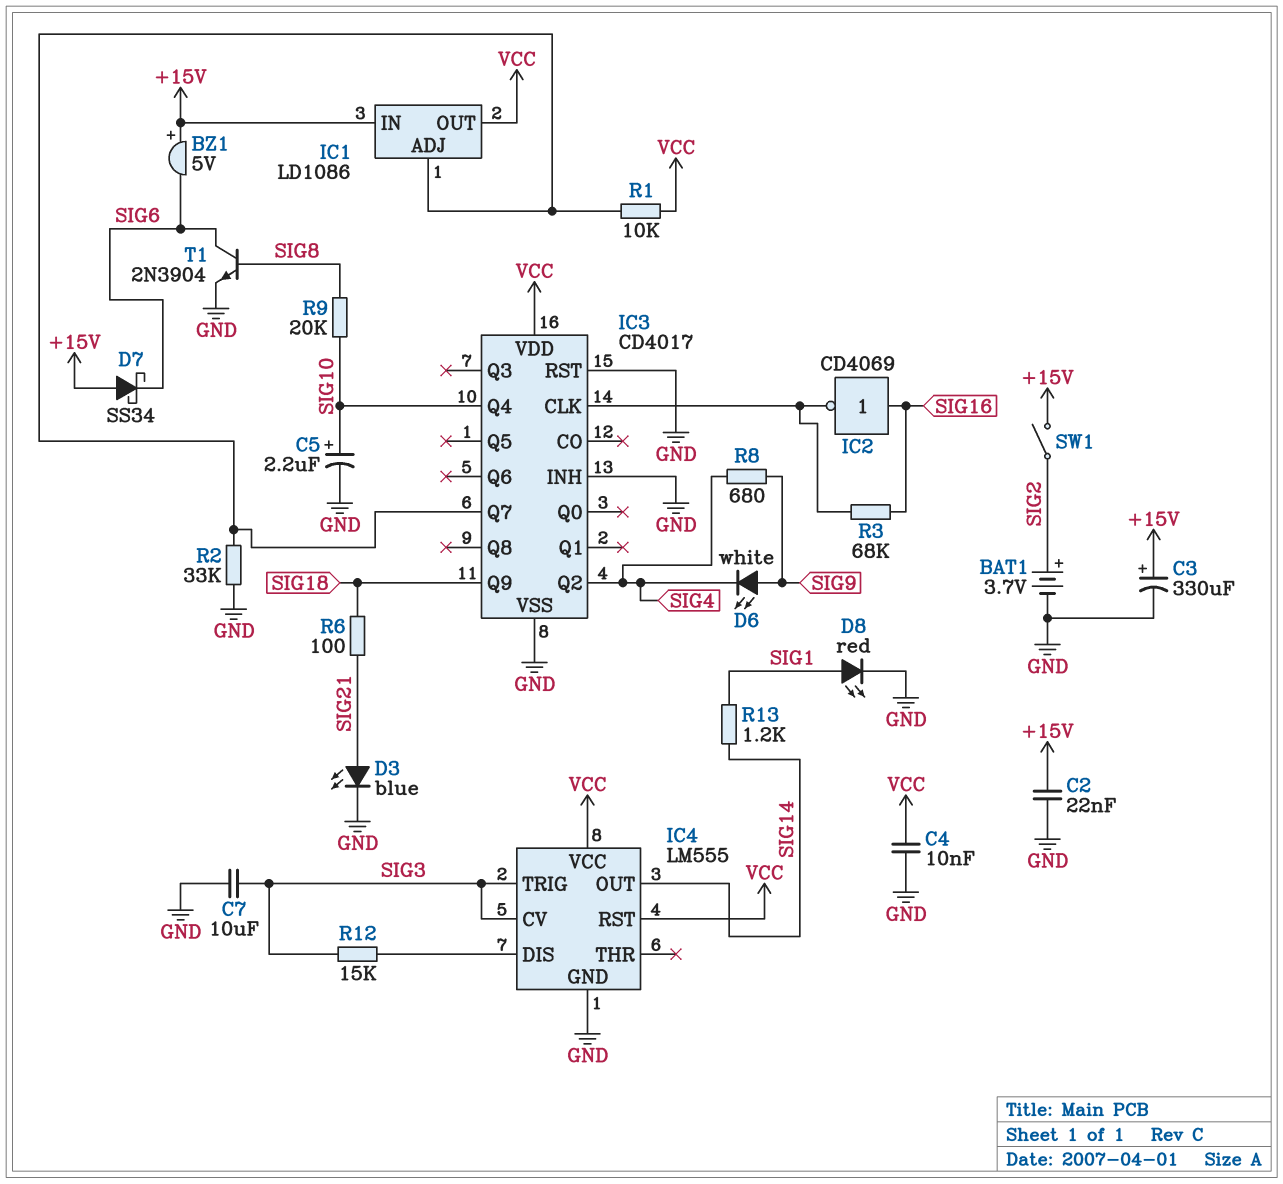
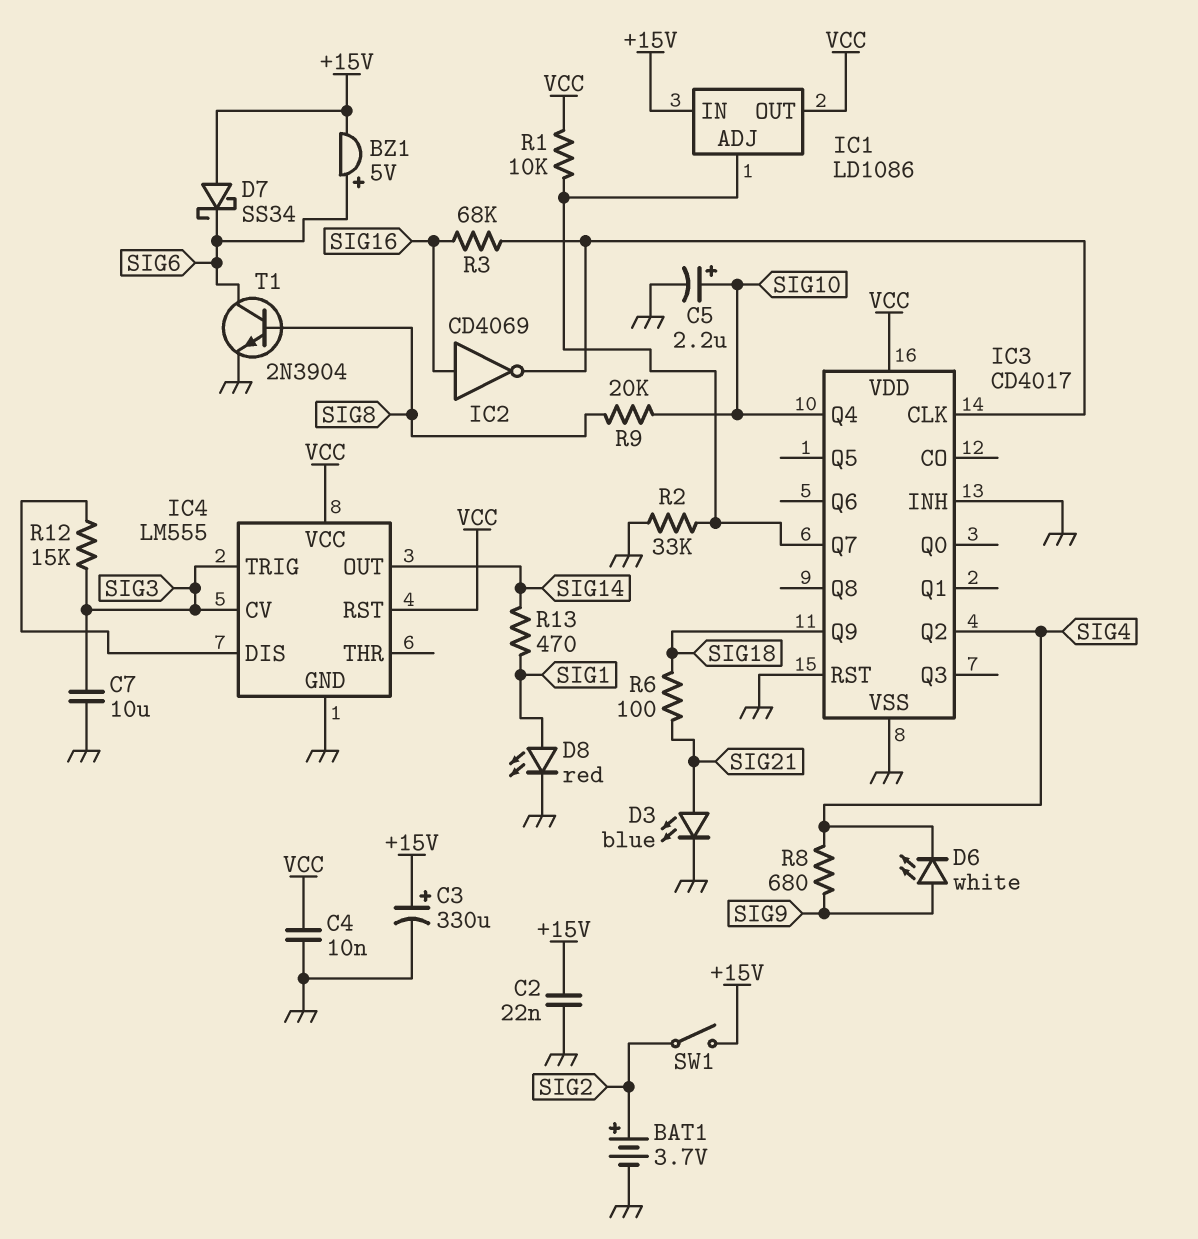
BZ1: buzzer 5V (plus +15V, minus SIG6) -> buzzer 5V (plus SIG6, minus +15V)
R13: 1.2k (SIG1, SIG14) -> 470 (SIG1, SIG14)

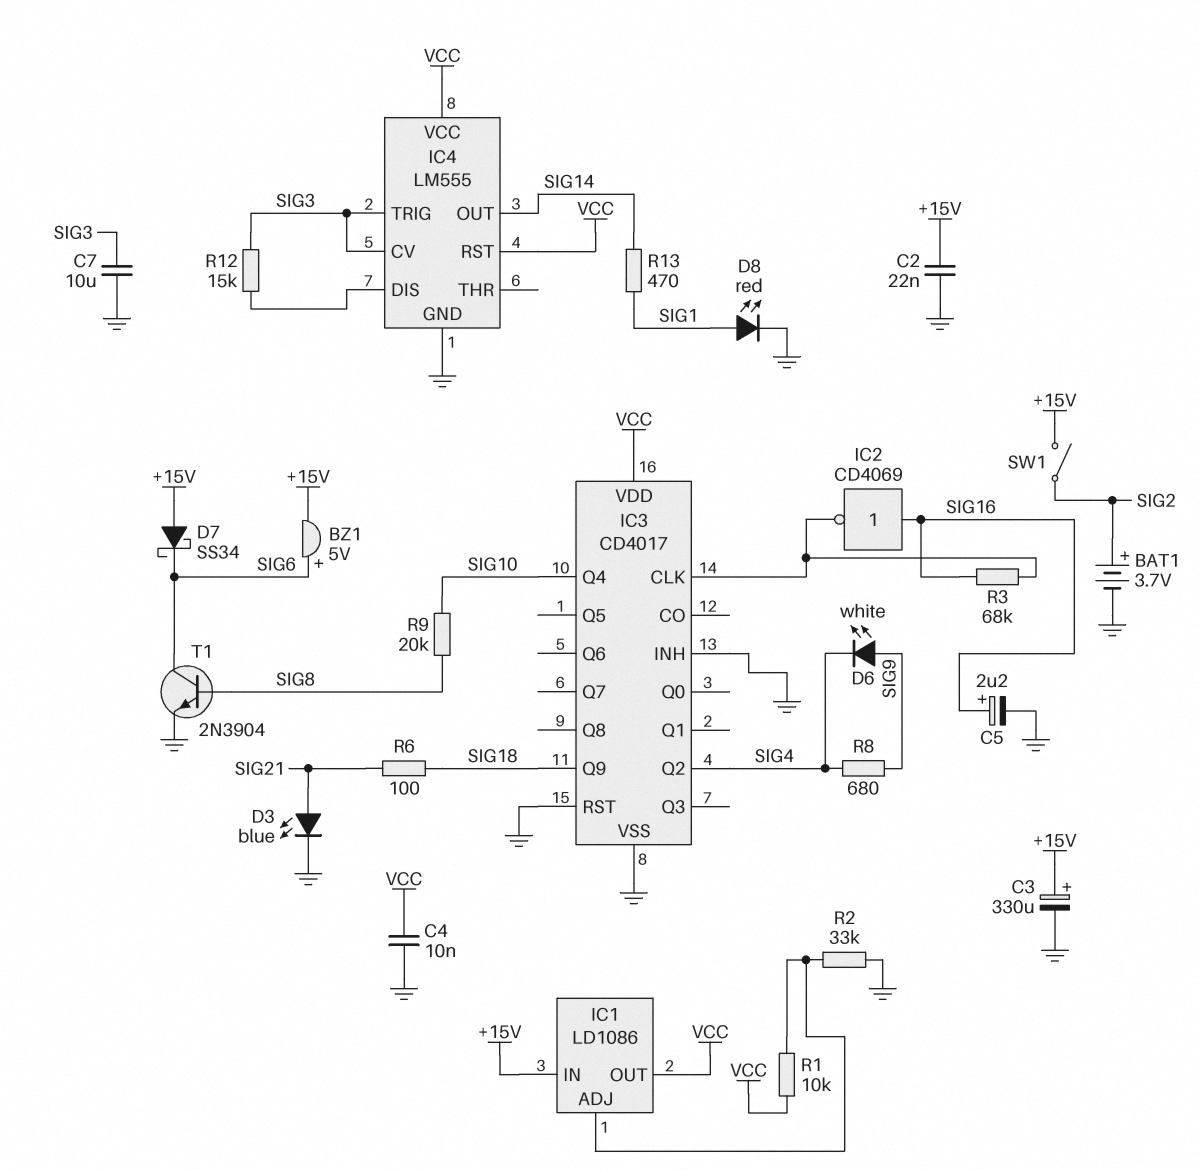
C5: 2.2uF (plus SIG10, minus GND) -> 2.2uF (plus SIG16, minus GND)
IC3 pin Q7: IC1/ADJ -> none

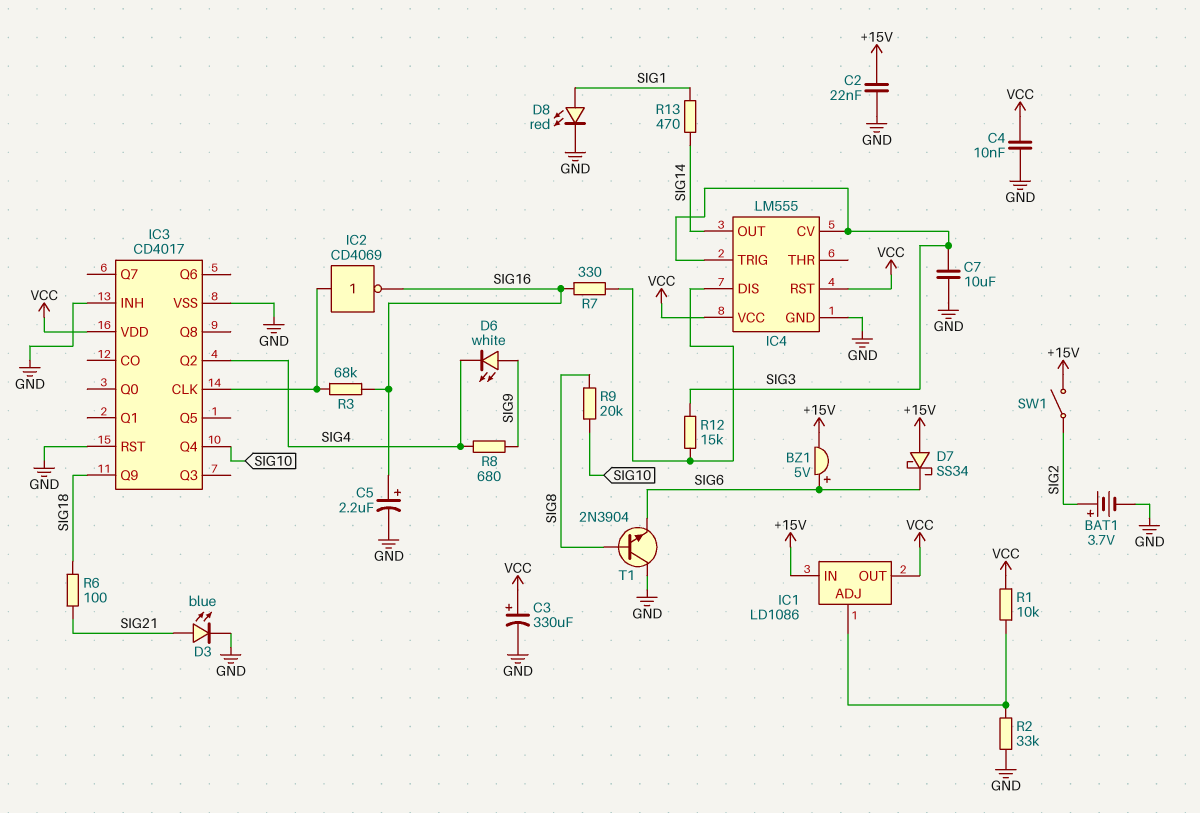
C3: 330uF (plus +15V, minus GND) -> 330uF (plus VCC, minus GND)
IC2: NOT CD4069 (in SIG16, out IC3/CLK) -> NOT CD4069 (in IC3/CLK, out SIG16)
R7: none -> 330 (IC4/DIS, SIG16)
T1: NPN 2N3904 (B SIG8, C SIG6, E GND) -> NPN 2N3904 (B SIG8, C GND, E SIG6)

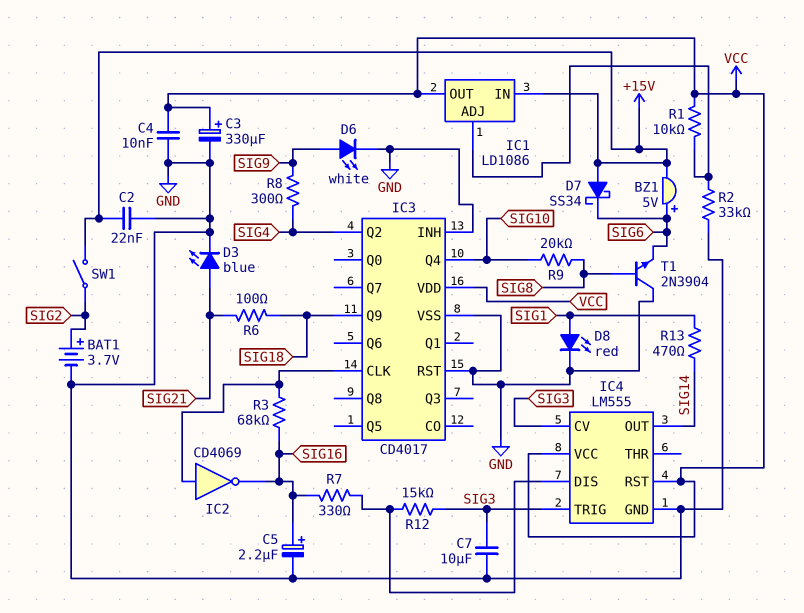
D6: LED white (A SIG9, K SIG4) -> LED white (A SIG9, K GND)
R8: 680 (SIG4, SIG9) -> 300 (SIG4, SIG9)

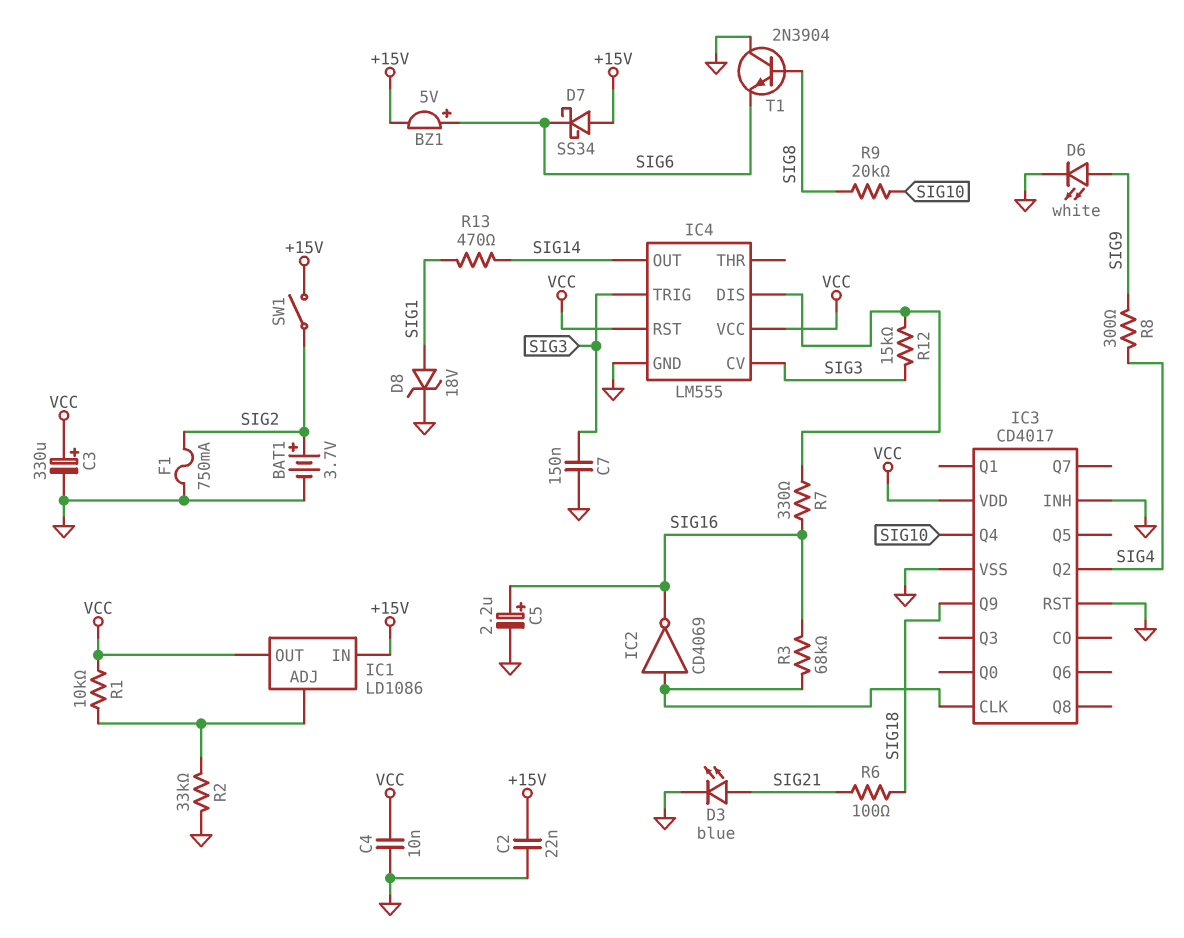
C7: 10uF (GND, SIG3) -> 150nF (GND, SIG3)
D8: LED red (A SIG1, K GND) -> zener 18V (A SIG1, K GND)
F1: none -> 750mA (GND, SIG2)

